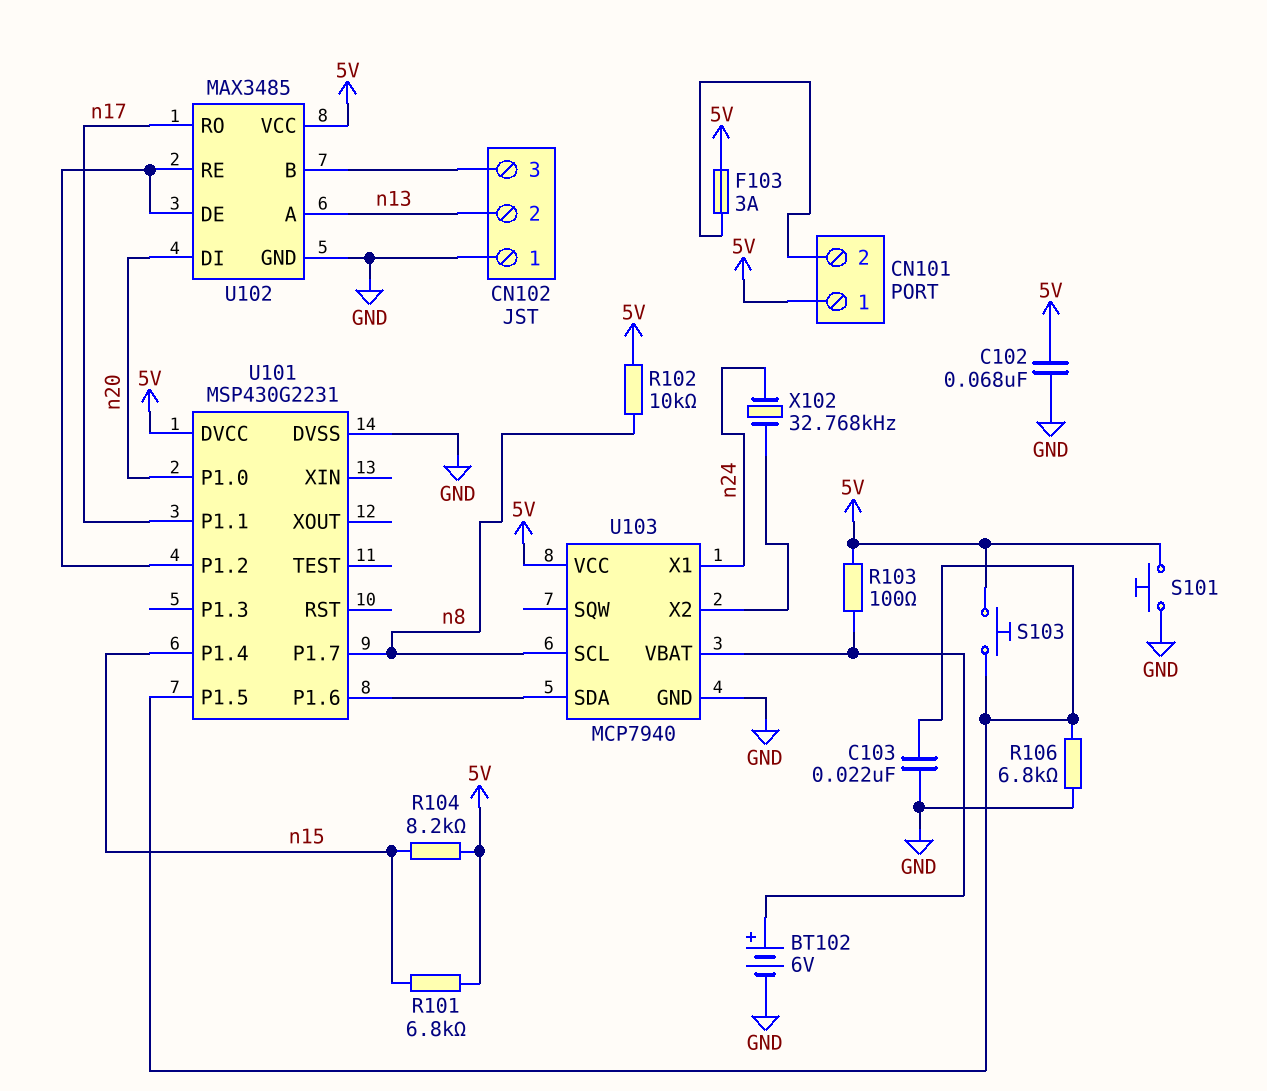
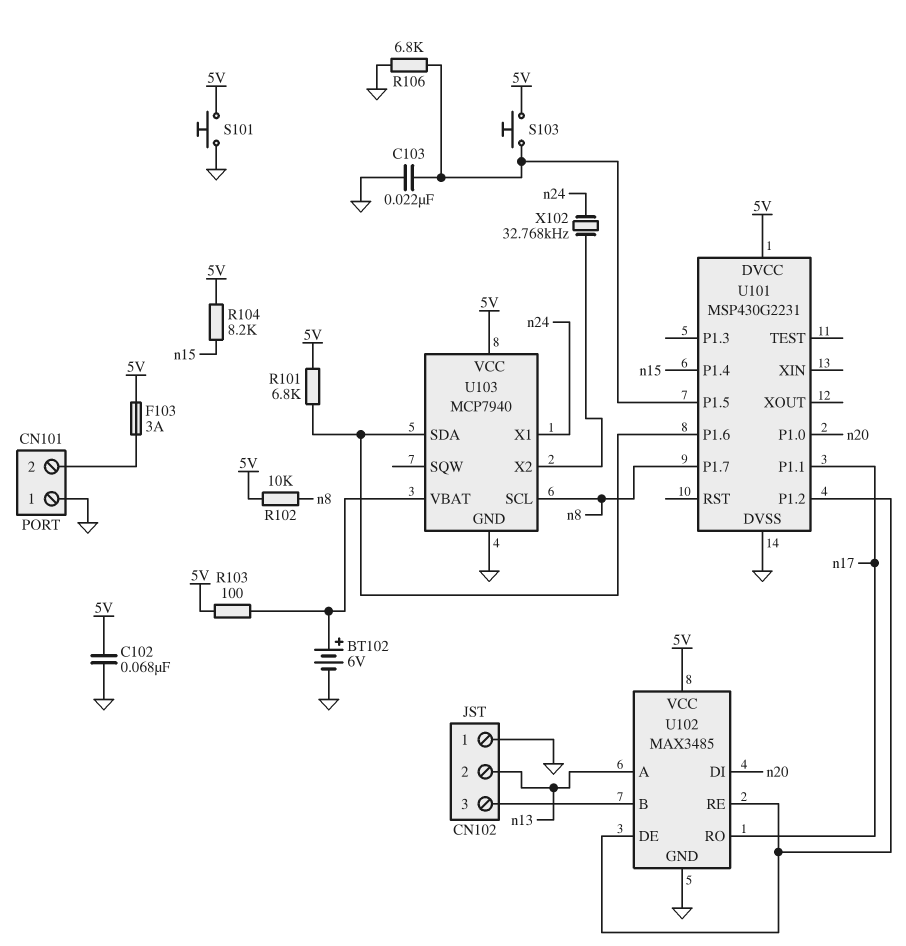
CN101 pin 1: 5V -> GND
R101: 6.8k (5V, n15) -> 6.8k (5V, U101/P1.6)

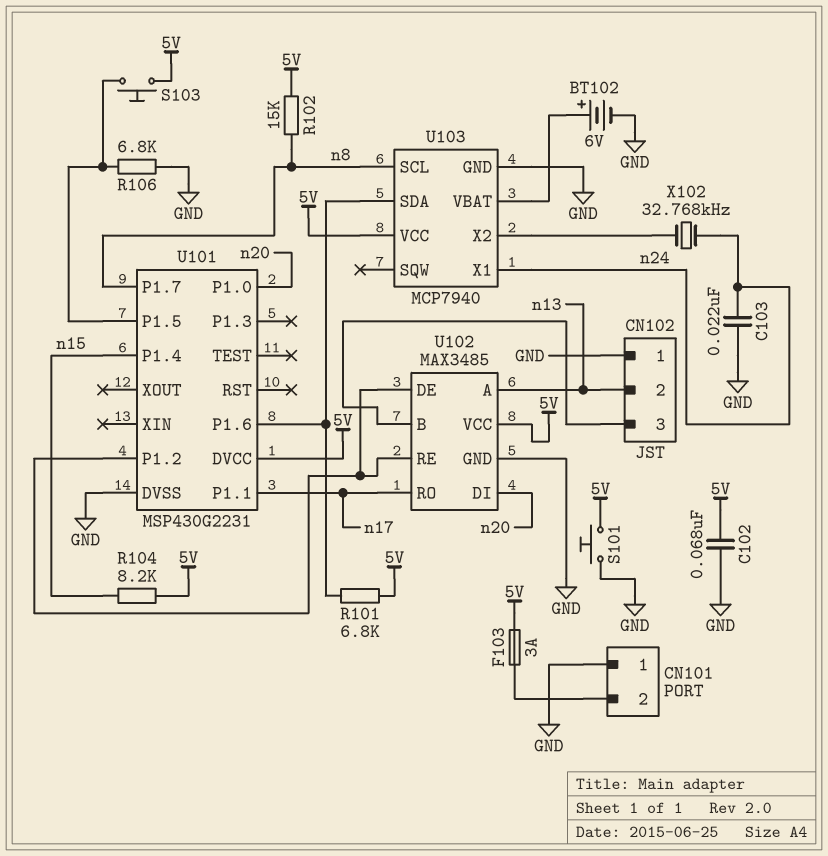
C103: 22nF (GND, U101/P1.5) -> 22nF (GND, n24)
R102: 10k (5V, n8) -> 15k (5V, n8)
R103: 100 (5V, U103/VBAT) -> none

